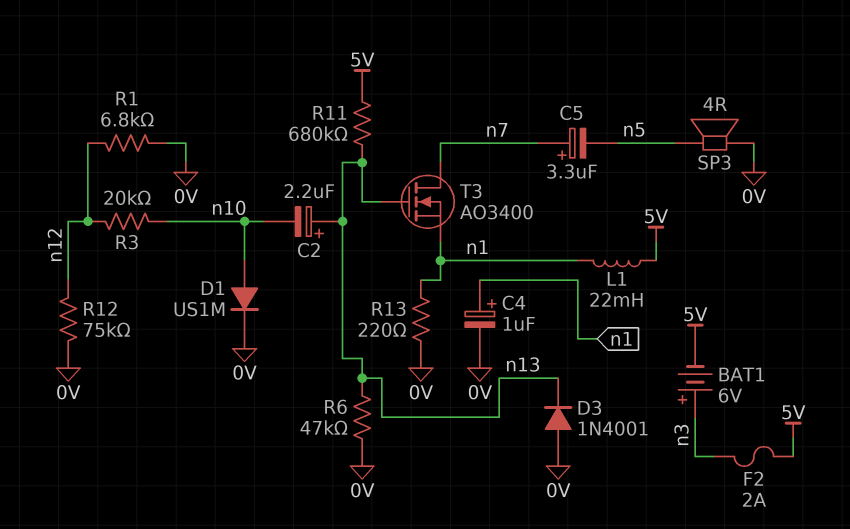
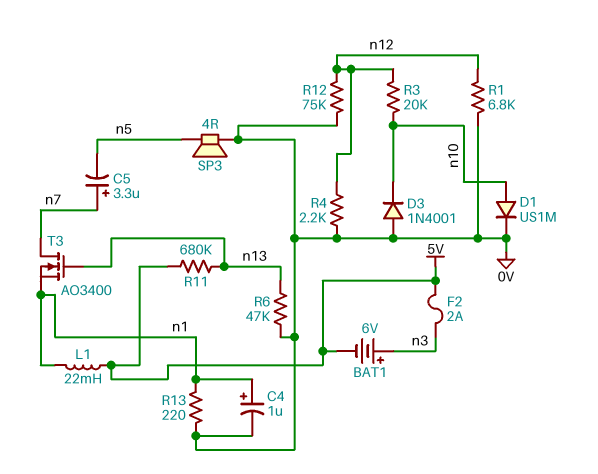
C2: 2.2uF (plus n13, minus n10) -> none
D3: diode 1N4001 (A 0V, K n13) -> diode 1N4001 (A 0V, K n10)
R4: none -> 2.2k (0V, n12)

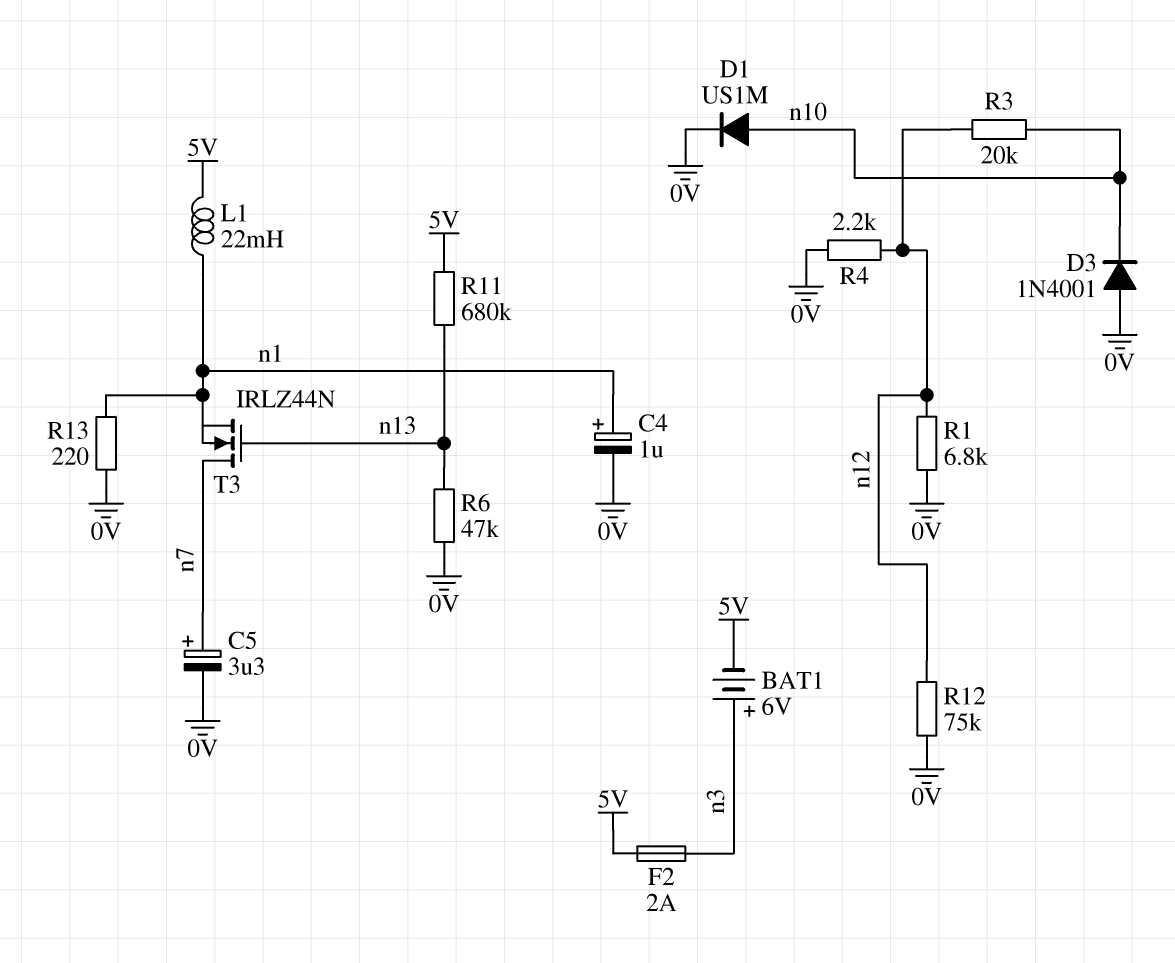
C5: 3.3uF (plus n7, minus n5) -> 3.3uF (plus n7, minus 0V)
SP3: speaker 4R (0V, n5) -> none
T3: NMOS AO3400 (G n13, D n7, S n1) -> NMOS IRLZ44N (G n13, D n7, S n1)

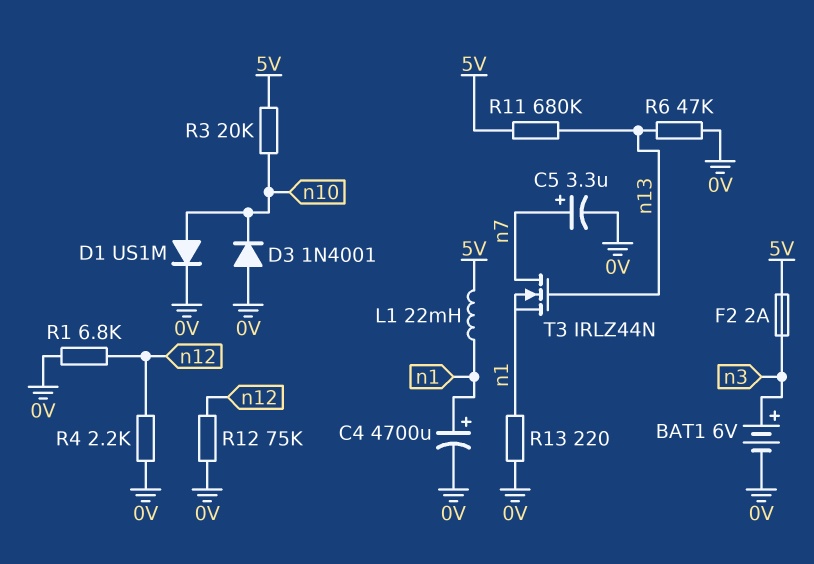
BAT1: 6V (plus n3, minus 5V) -> 6V (plus n3, minus 0V)
C4: 1uF (plus n1, minus 0V) -> 4700uF (plus n1, minus 0V)
R3: 20k (n10, n12) -> 20k (5V, n10)

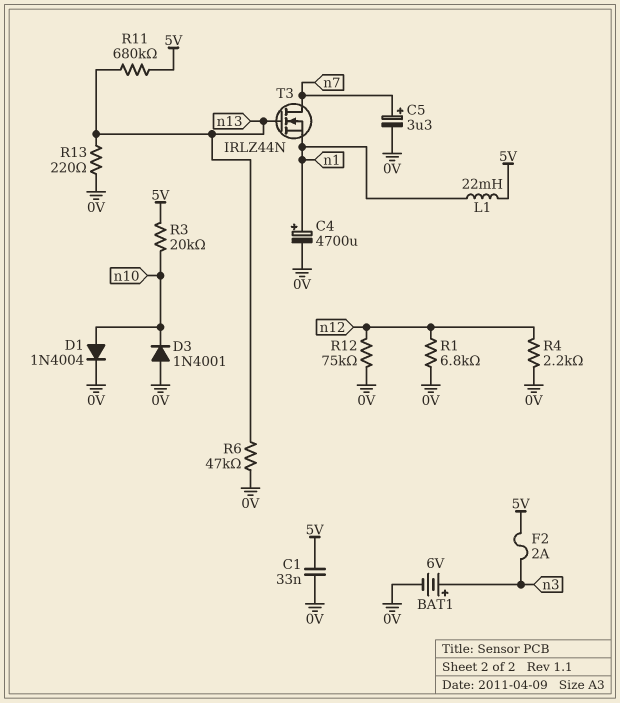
C1: none -> 33nF (0V, 5V)
D1: diode US1M (A n10, K 0V) -> diode 1N4004 (A n10, K 0V)
R13: 220 (0V, n1) -> 220 (0V, n13)

